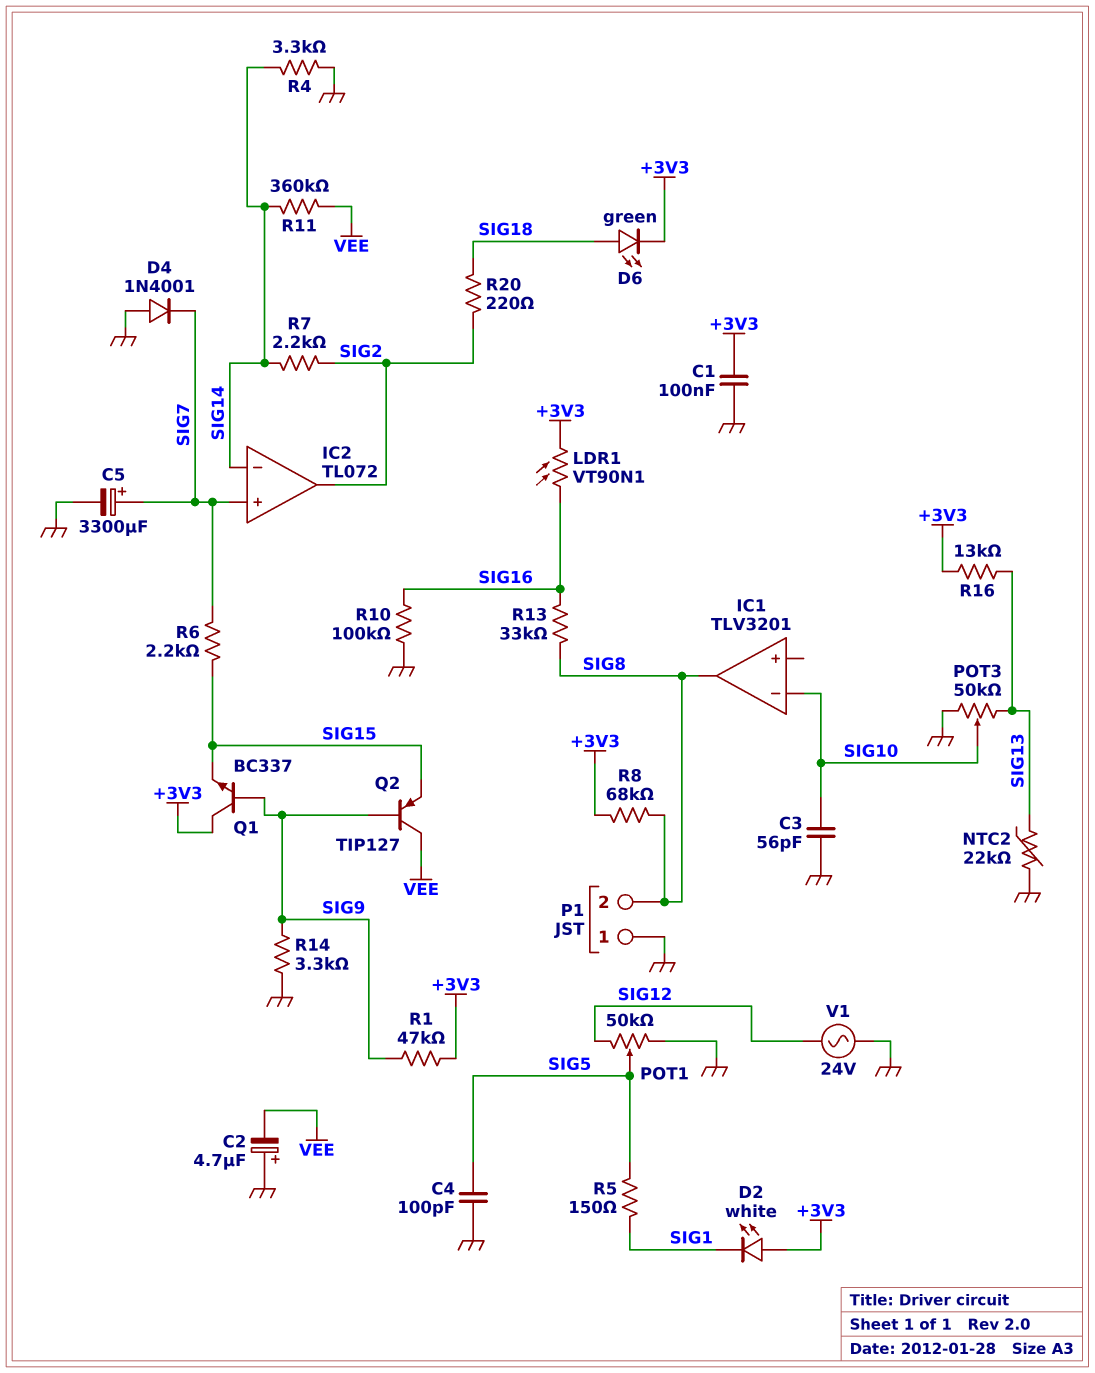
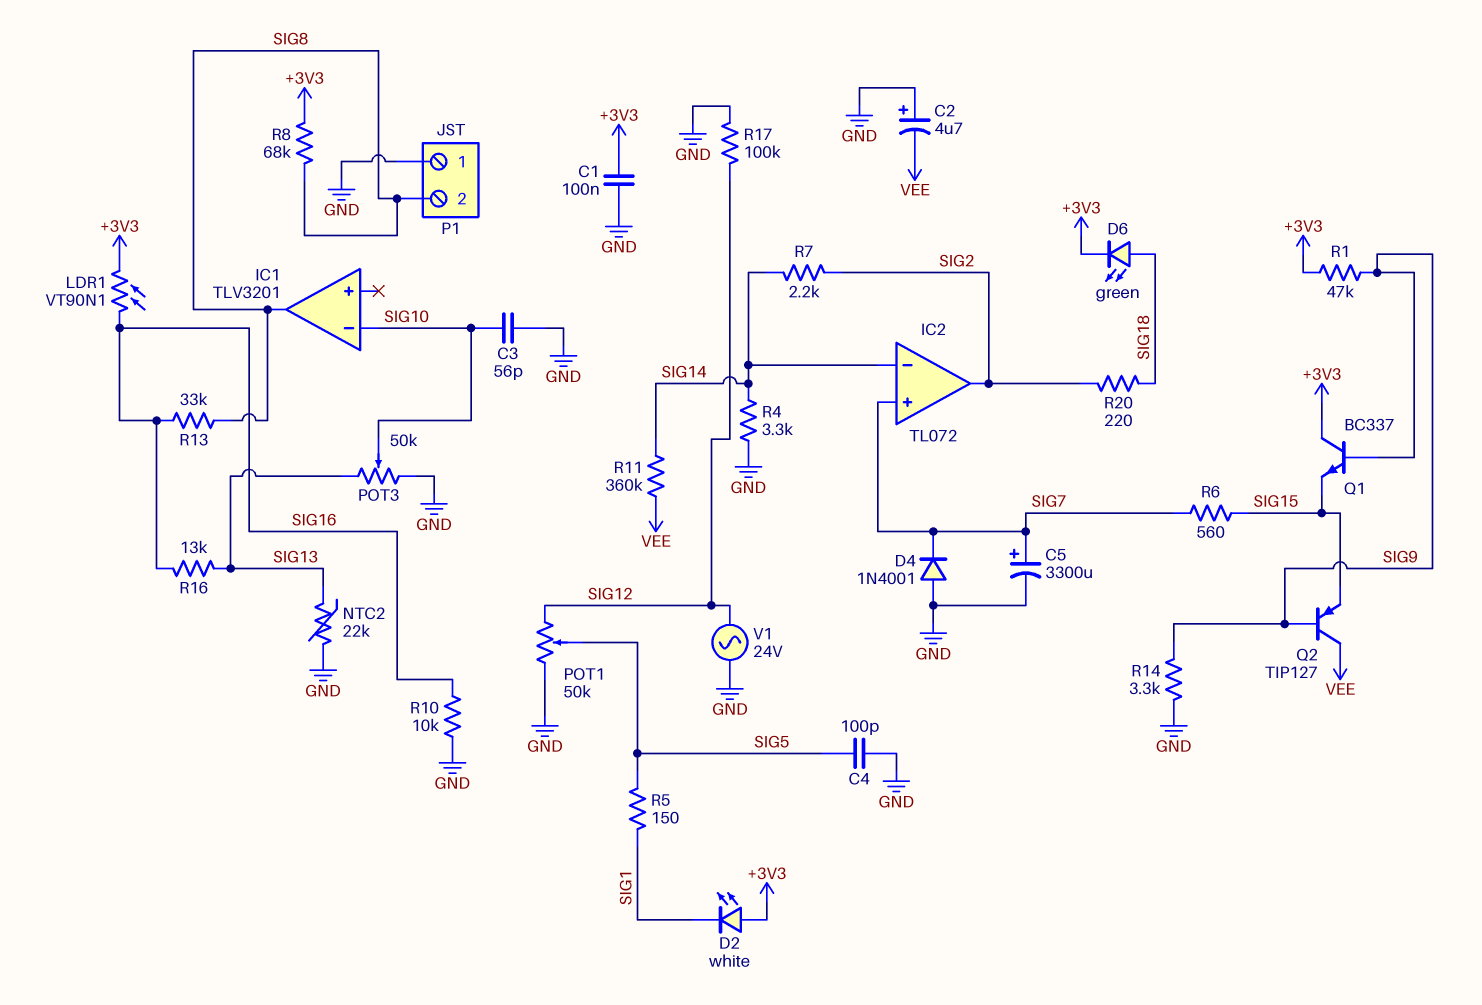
R6: 2.2k (SIG7, SIG15) -> 560 (SIG7, SIG15)
R10: 100k (GND, SIG16) -> 10k (GND, SIG16)
R16: 13k (+3V3, SIG13) -> 13k (SIG13, SIG16)
R17: none -> 100k (GND, SIG12)

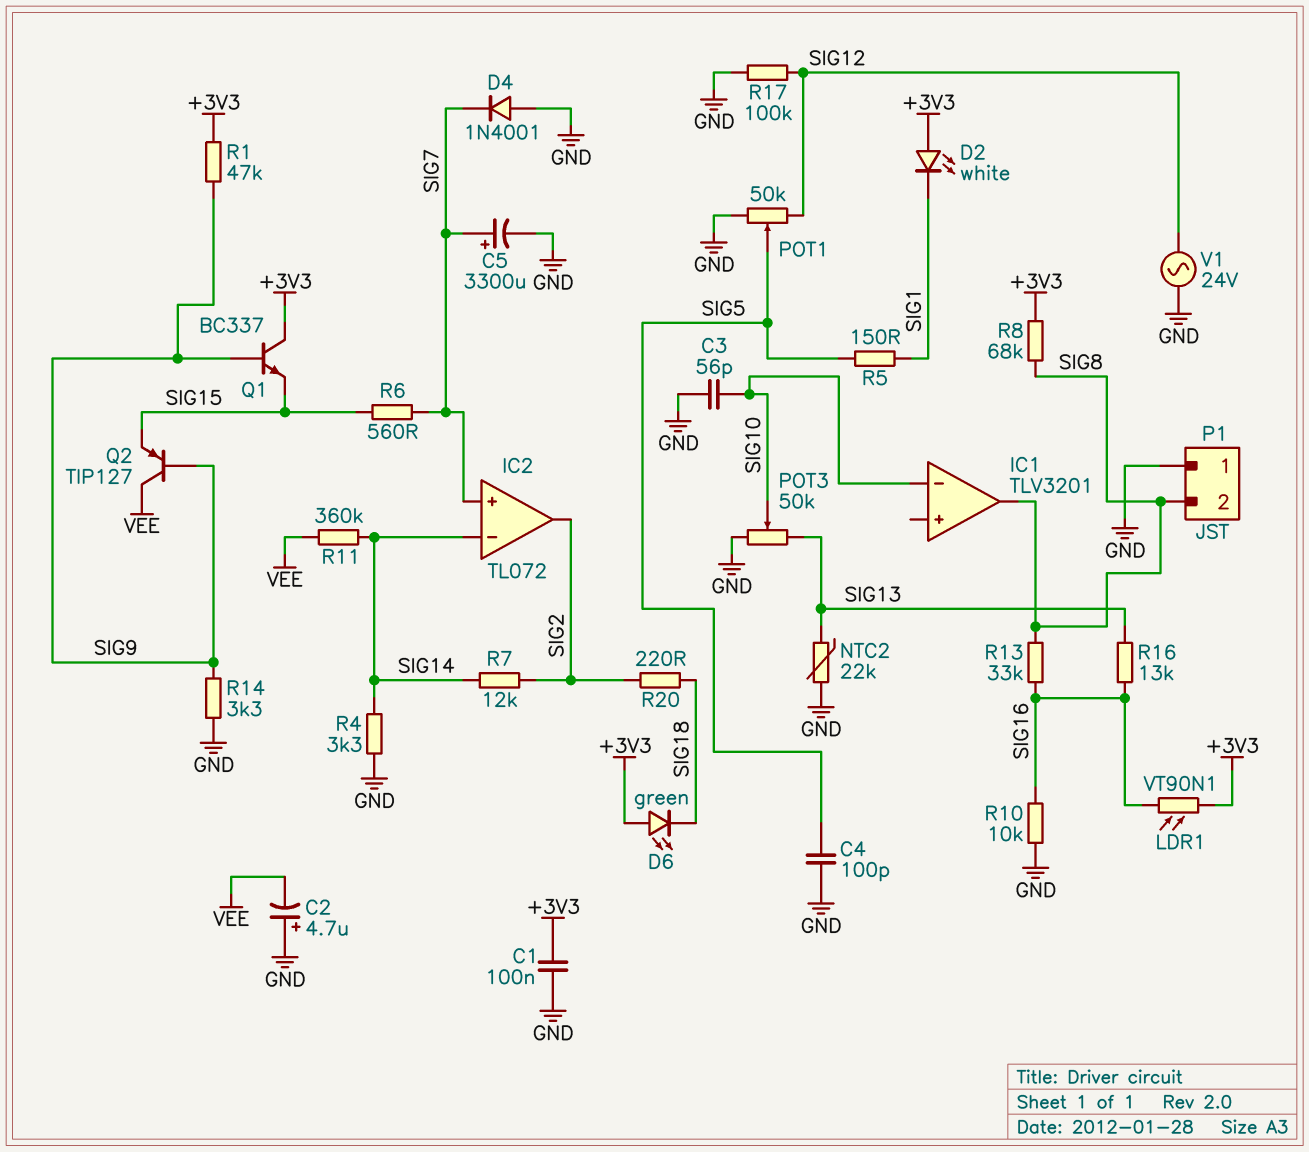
D6: LED green (A SIG18, K +3V3) -> LED green (A +3V3, K SIG18)
R7: 2.2k (SIG2, SIG14) -> 12k (SIG2, SIG14)

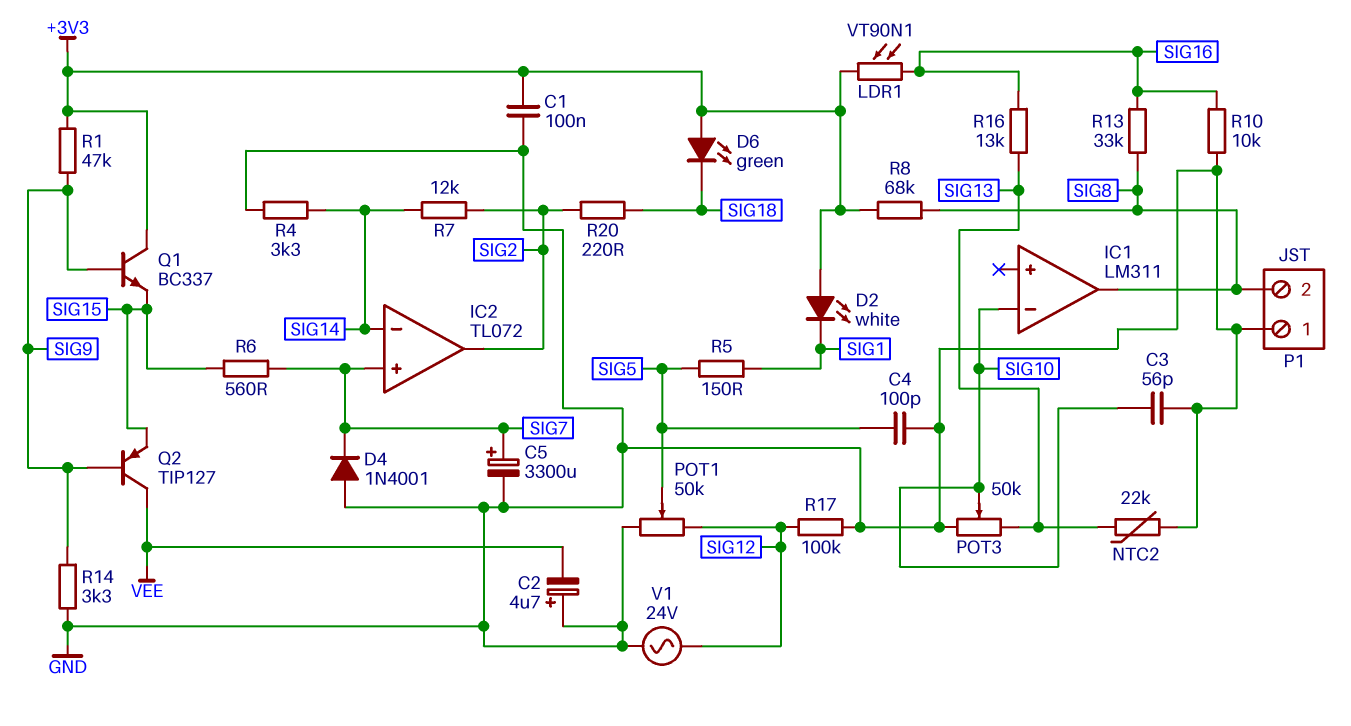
IC1: TLV3201 -> LM311
R11: 360k (SIG14, VEE) -> none

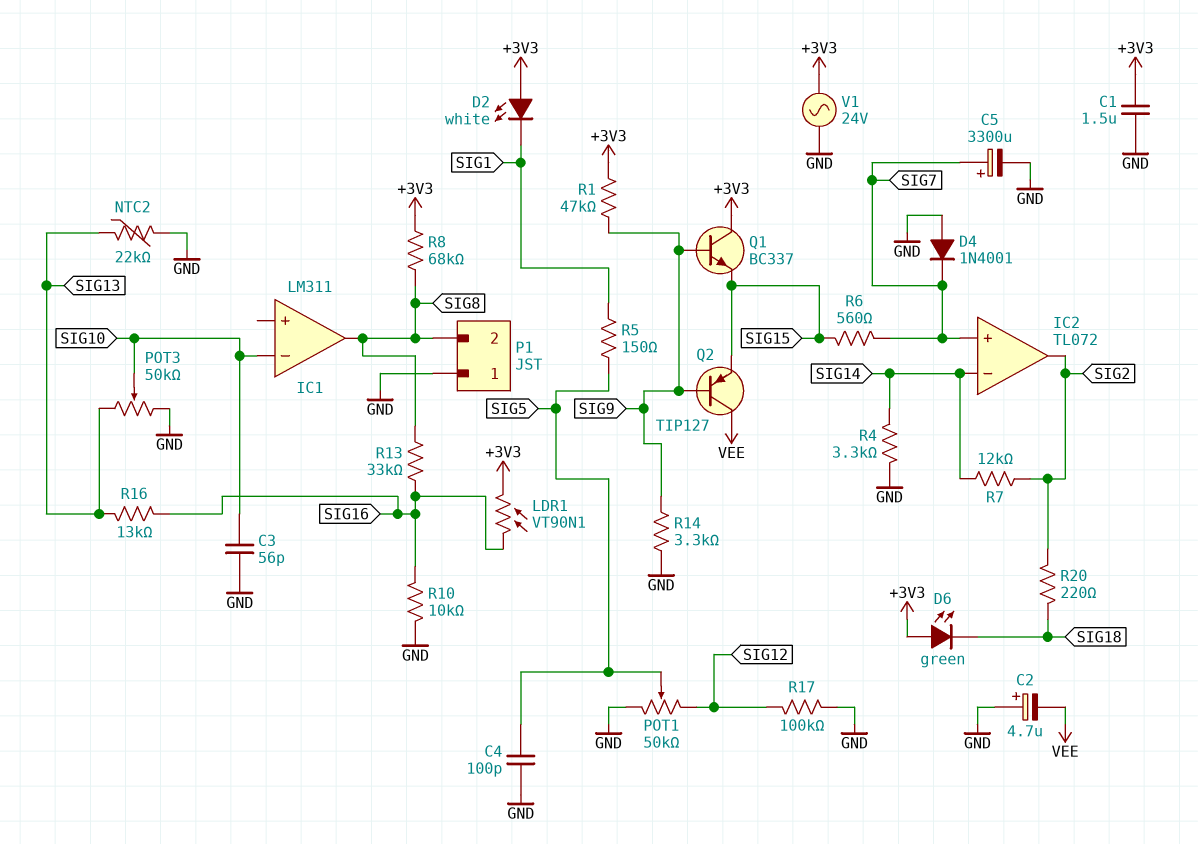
C1: 100nF (+3V3, GND) -> 1.5uF (+3V3, GND)
V1: AC 24V (GND, SIG12) -> AC 24V (+3V3, GND)

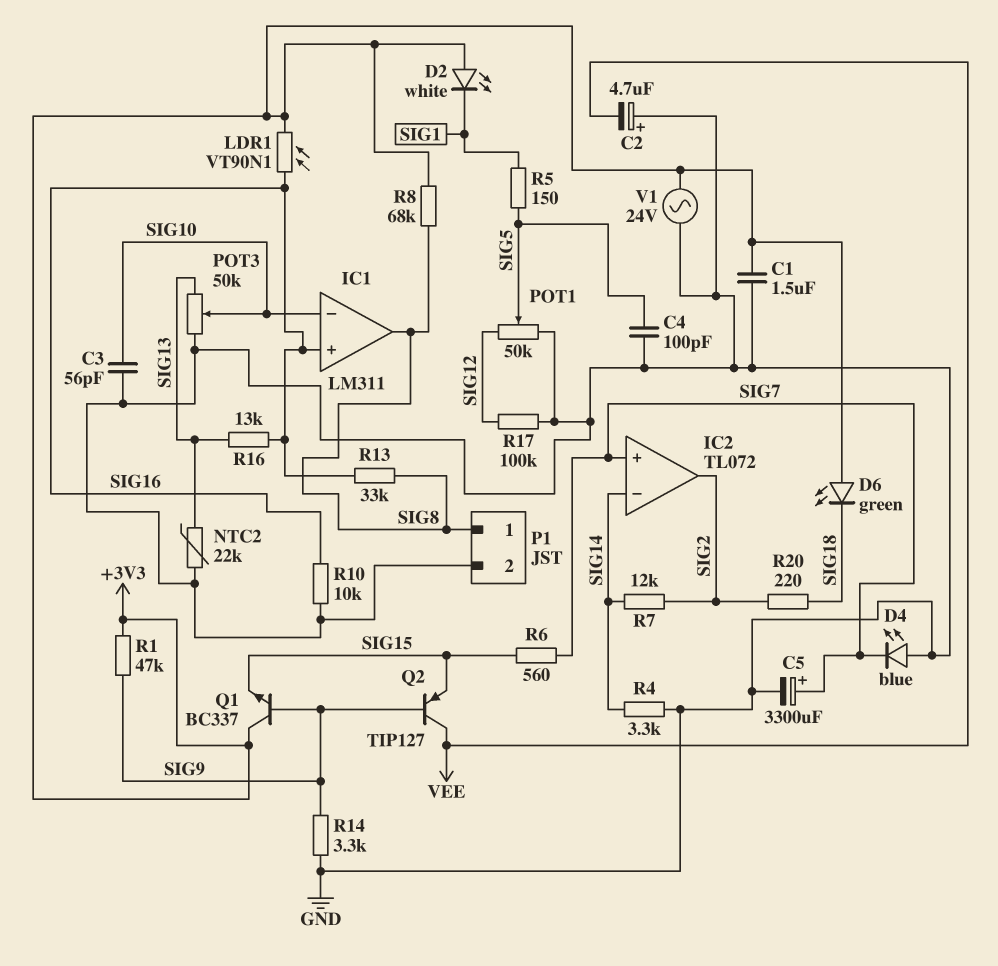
D4: diode 1N4001 (A GND, K SIG7) -> LED blue (A GND, K SIG7)
IC1 pin in+: none -> SIG16
P1 pin 1: GND -> SIG8
P1 pin 2: SIG8 -> GND

